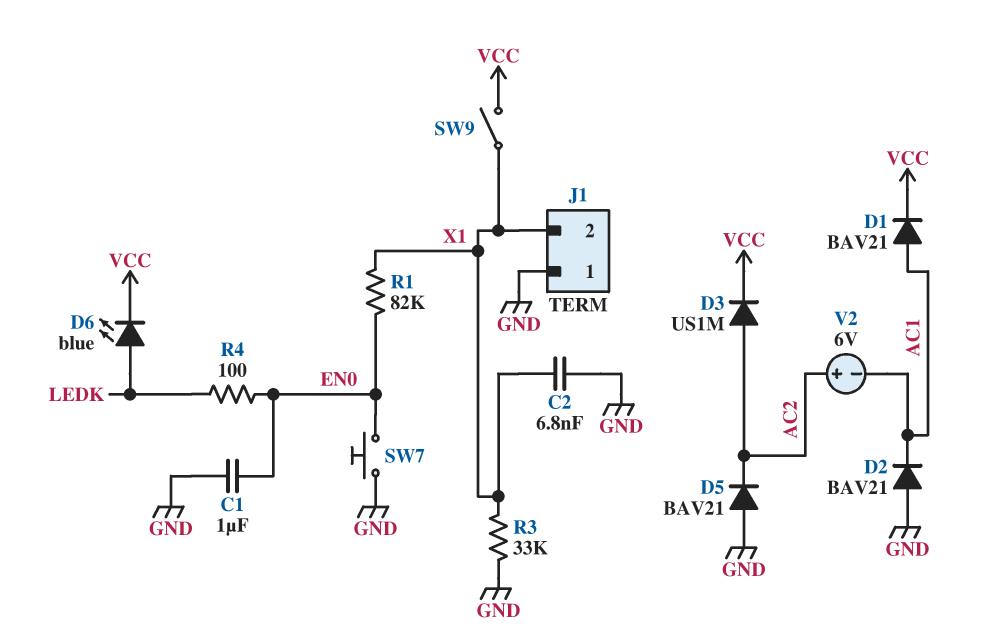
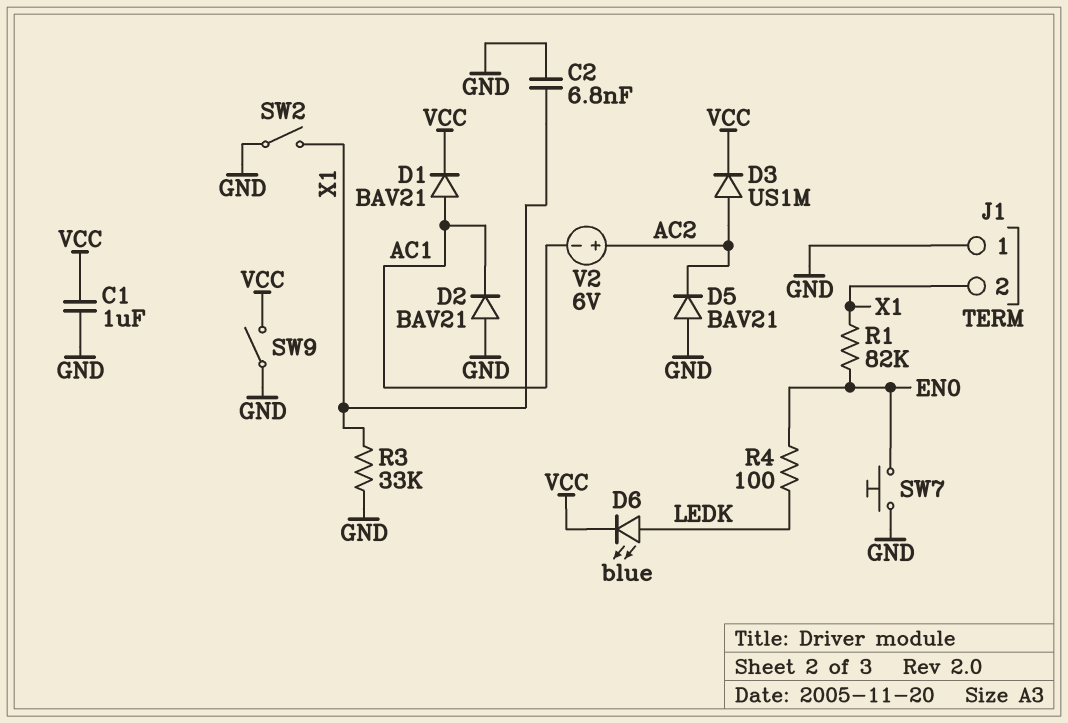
C1: 1uF (EN0, GND) -> 1uF (GND, VCC)
SW2: none -> switch (GND, X1)
SW9: switch (VCC, X1) -> switch (GND, VCC)

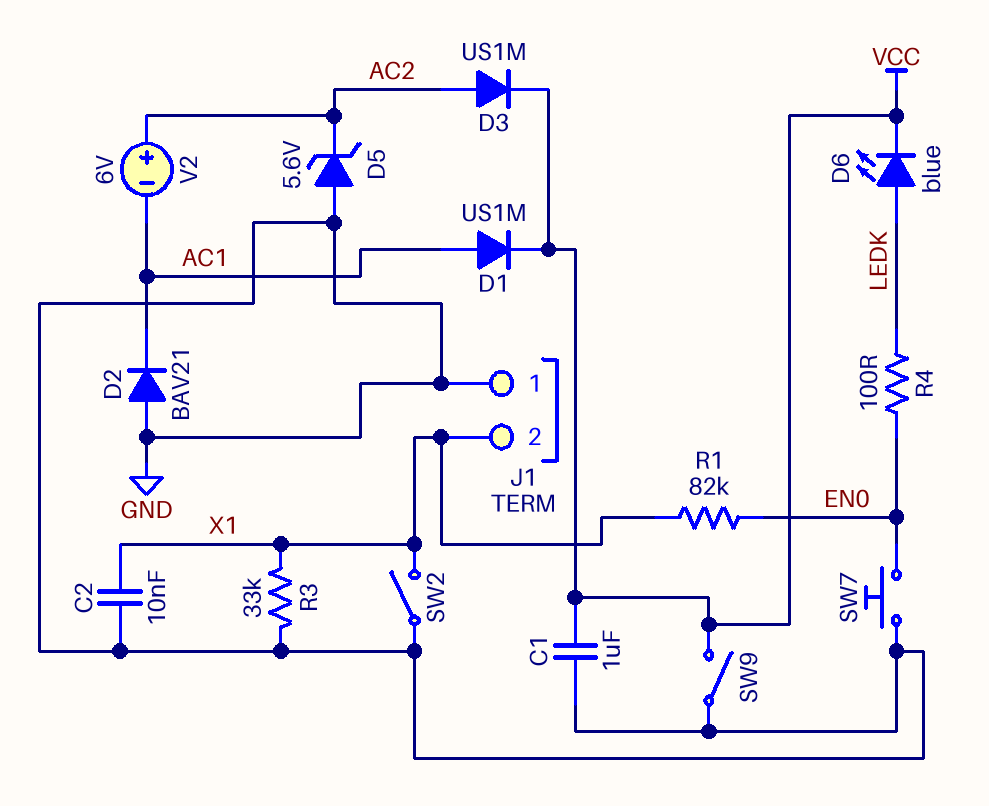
C2: 6.8nF (GND, X1) -> 10nF (GND, X1)
D1: diode BAV21 (A AC1, K VCC) -> diode US1M (A AC1, K VCC)
D5: diode BAV21 (A GND, K AC2) -> zener 5.6V (A GND, K AC2)

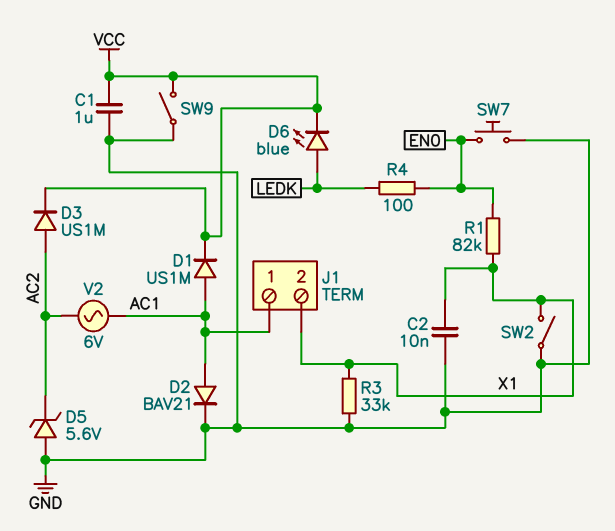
D2: diode BAV21 (A GND, K AC1) -> diode BAV21 (A AC1, K GND)
J1 pin 1: GND -> AC1
V2: 6V (plus AC2, minus AC1) -> AC 6V (AC1, AC2)

